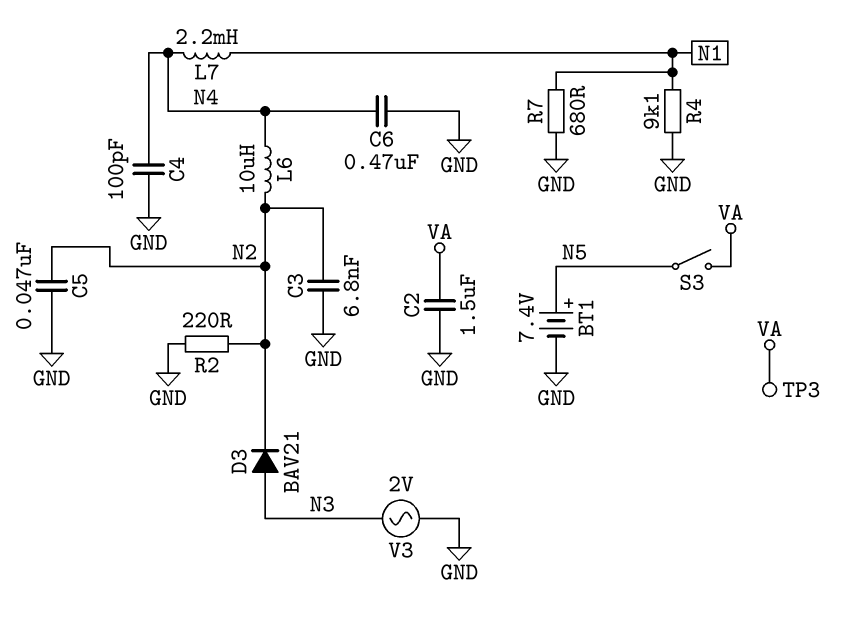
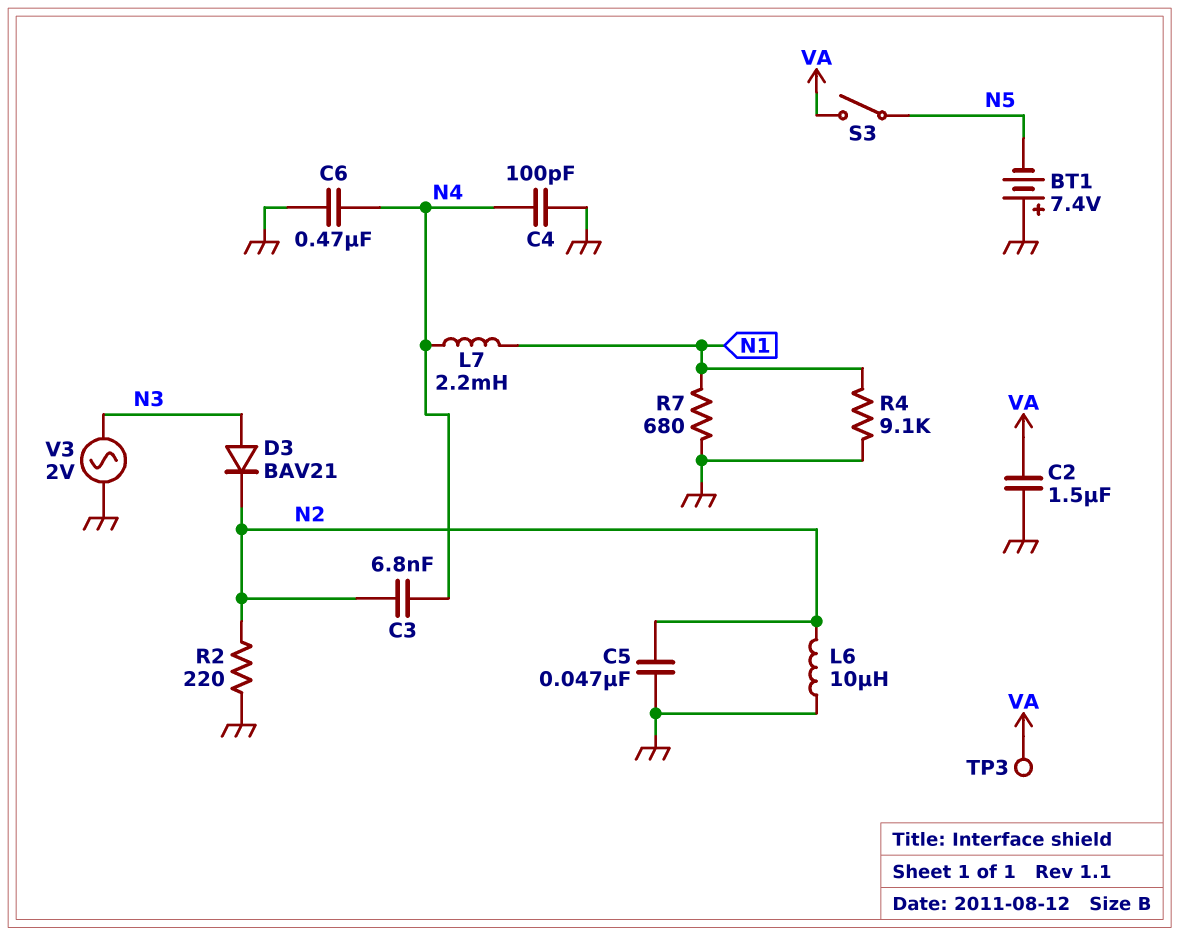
BT1: 7.4V (plus N5, minus GND) -> 7.4V (plus GND, minus N5)
C3: 6.8nF (GND, N2) -> 6.8nF (N2, N4)
L6: 10uH (N2, N4) -> 10uH (GND, N2)

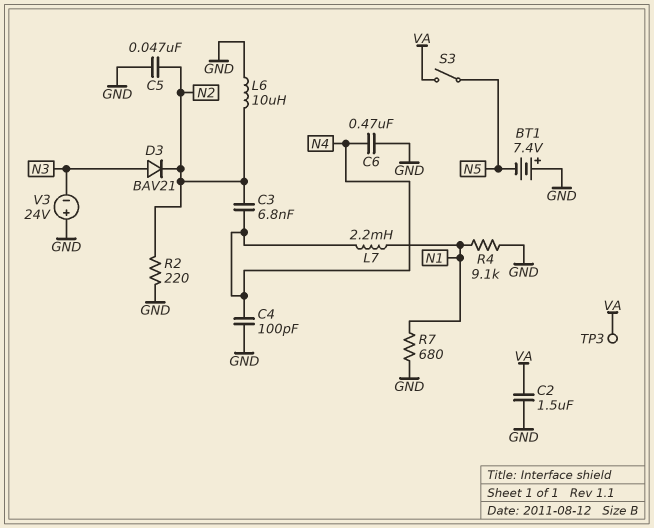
V3: AC 2V (GND, N3) -> 24V (plus GND, minus N3)

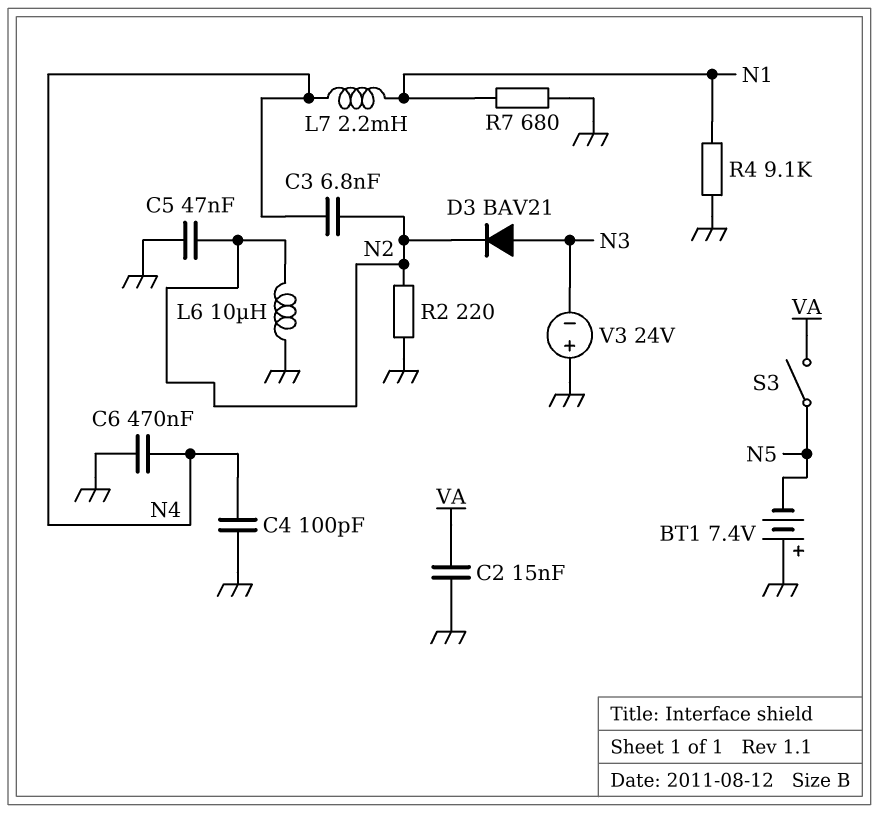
C2: 1.5uF (GND, VA) -> 15nF (GND, VA)
TP3: test point (VA) -> none

